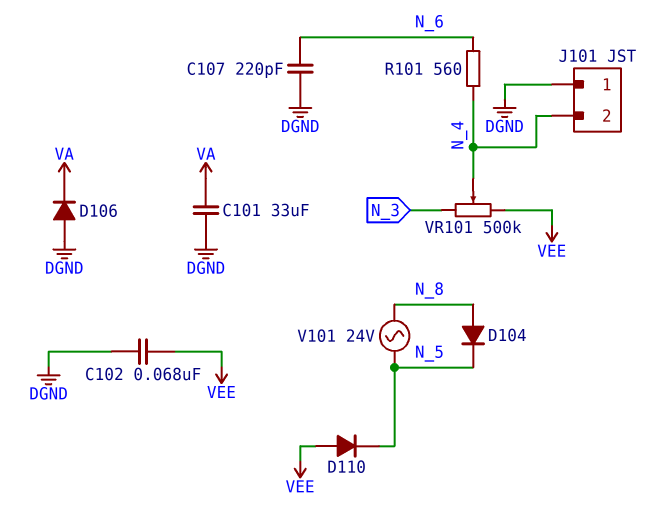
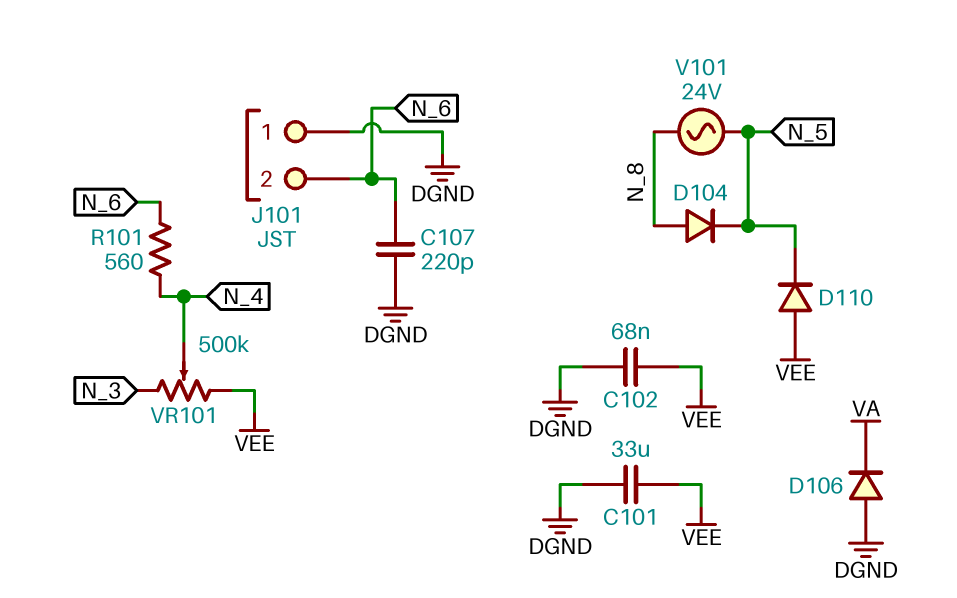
C101: 33uF (DGND, VA) -> 33uF (DGND, VEE)
J101 pin 2: N_4 -> N_6

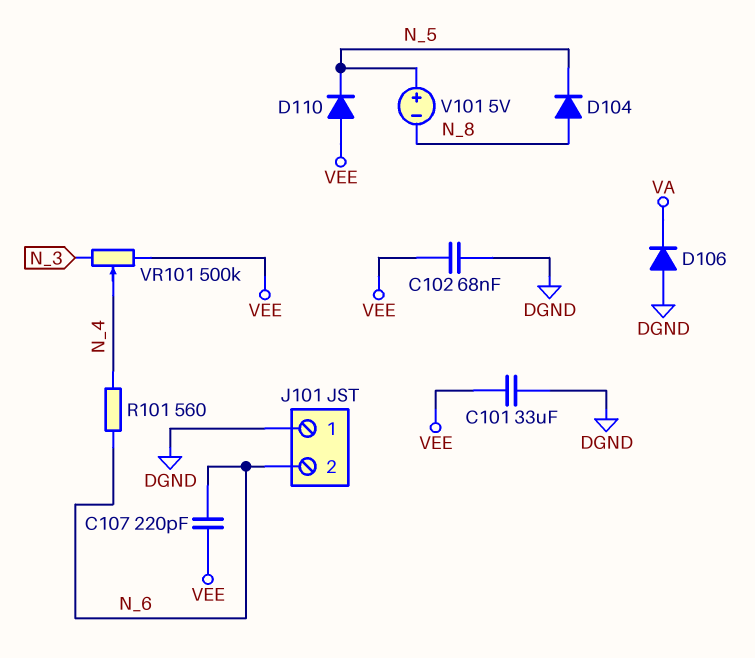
C107: 220pF (DGND, N_6) -> 220pF (N_6, VEE)
V101: AC 24V (N_5, N_8) -> 5V (plus N_5, minus N_8)

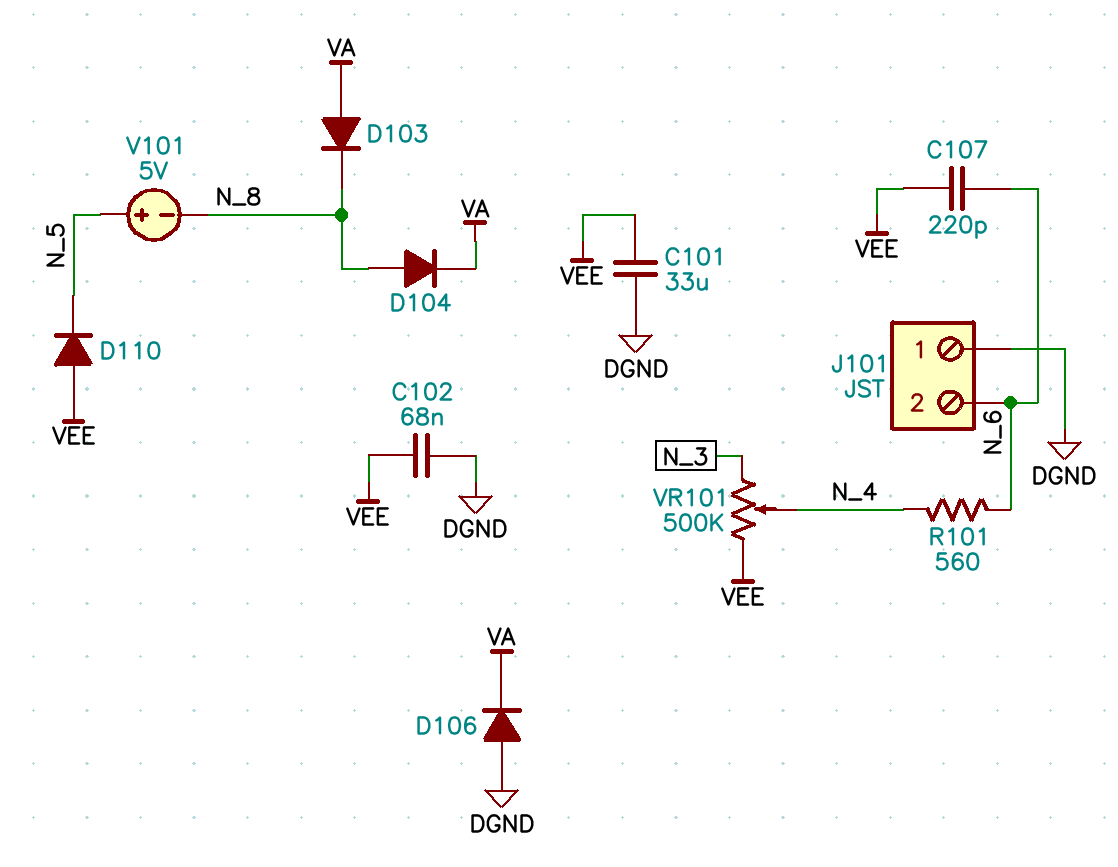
D103: none -> diode (A VA, K N_8)
D104: diode (A N_8, K N_5) -> diode (A N_8, K VA)

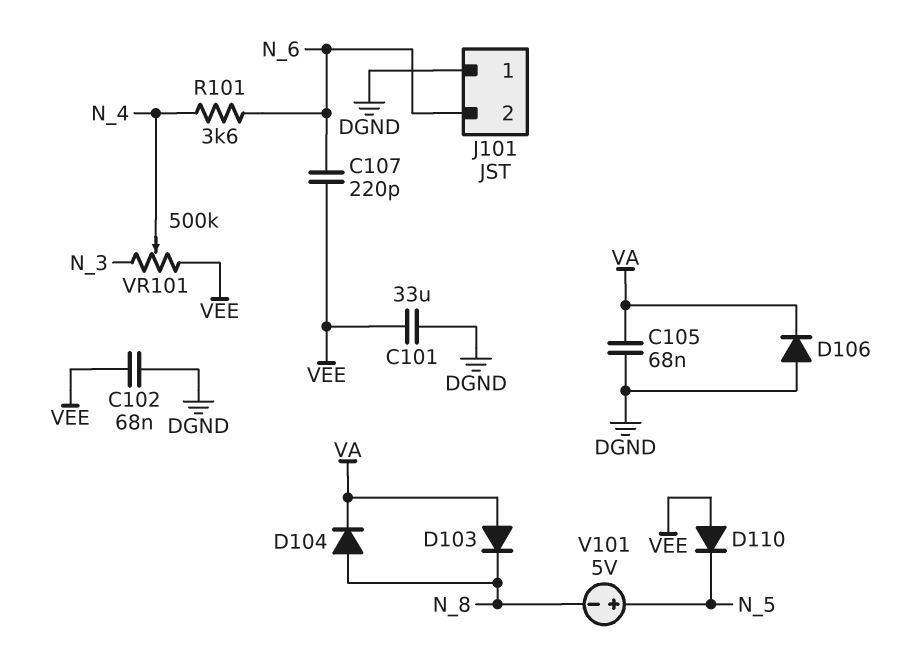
C105: none -> 68nF (DGND, VA)
R101: 560 (N_4, N_6) -> 3.6k (N_4, N_6)

